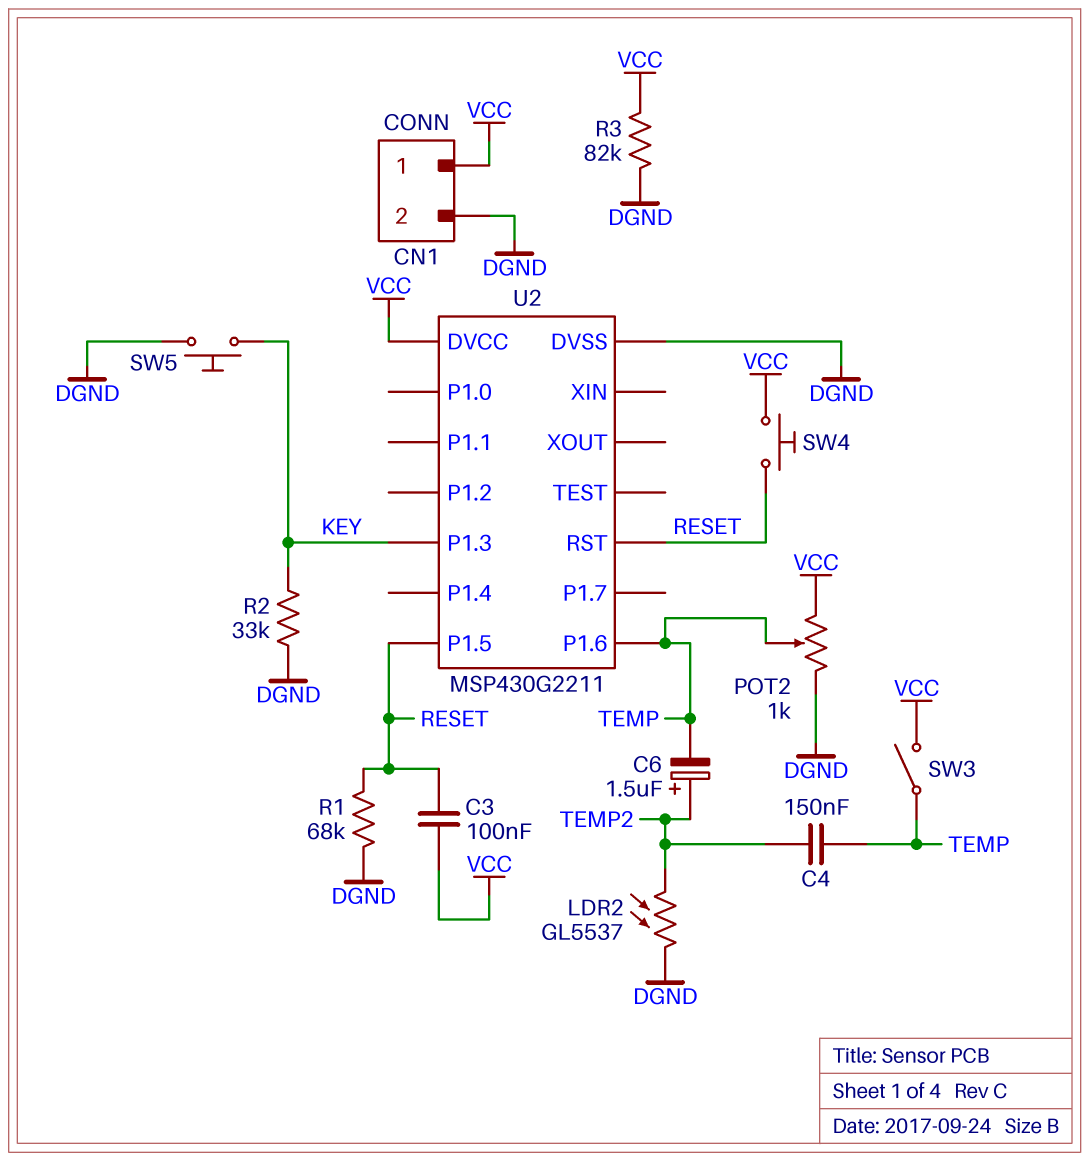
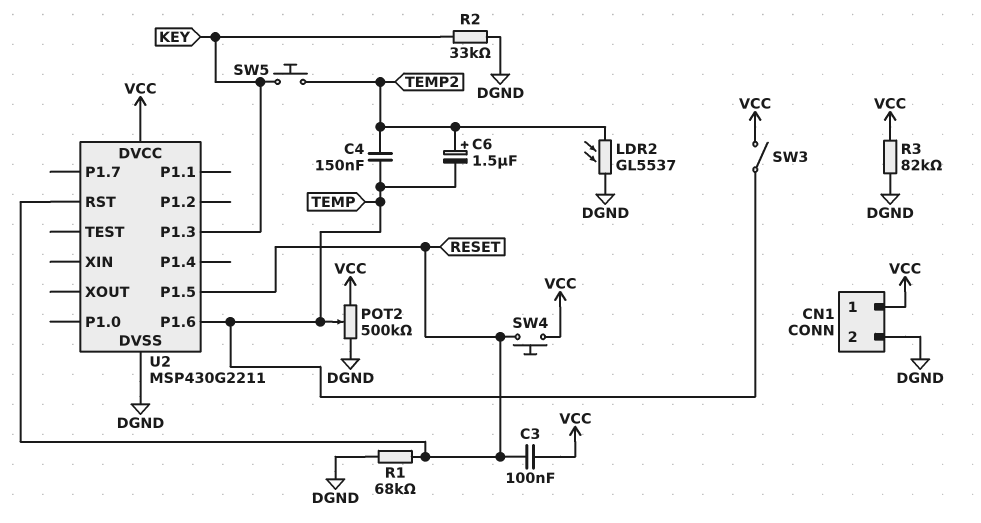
POT2: 1k (DGND, VCC, wiper TEMP) -> 500k (DGND, VCC, wiper TEMP)
SW5: button (DGND, KEY) -> button (KEY, TEMP2)

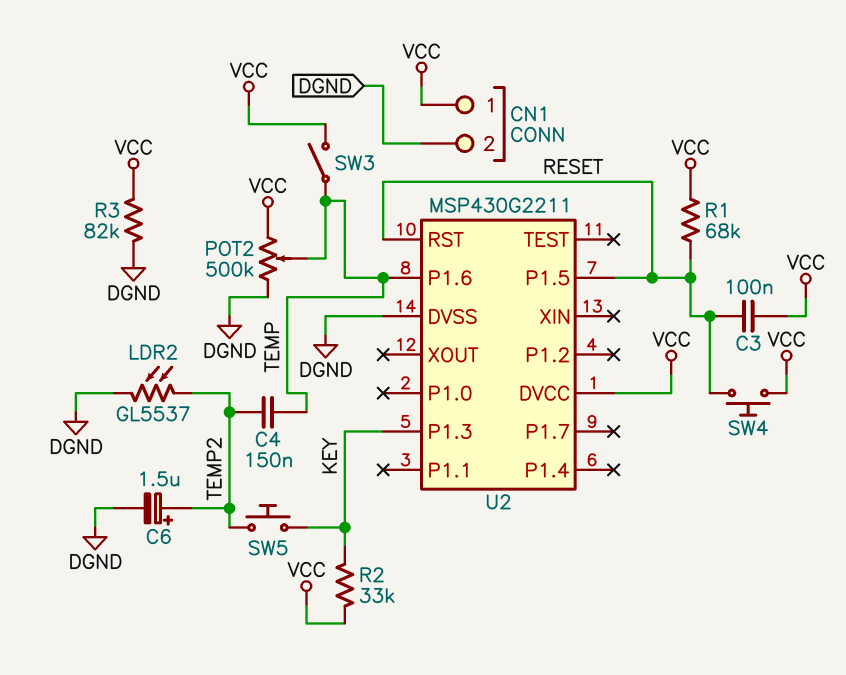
C6: 1.5uF (plus TEMP2, minus TEMP) -> 1.5uF (plus TEMP2, minus DGND)
R1: 68k (DGND, RESET) -> 68k (RESET, VCC)
R2: 33k (DGND, KEY) -> 33k (KEY, VCC)

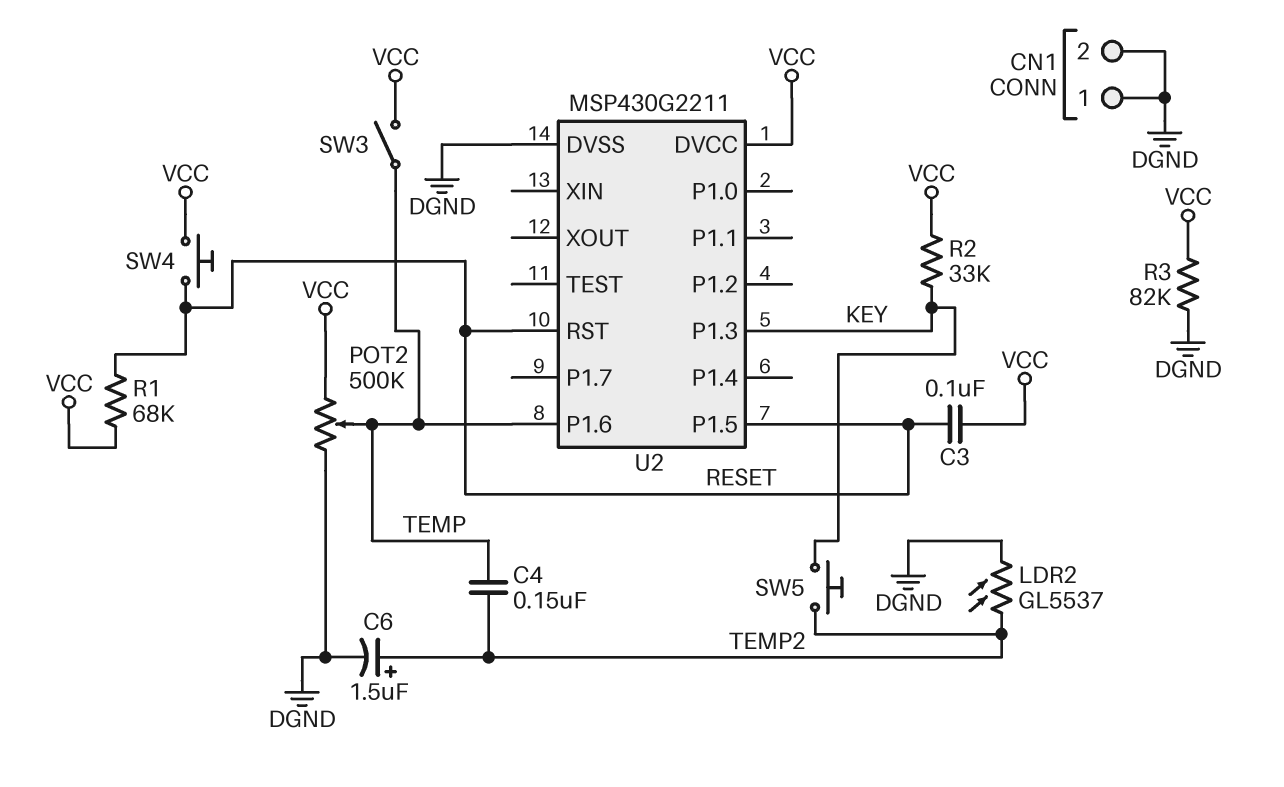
CN1 pin 1: VCC -> DGND

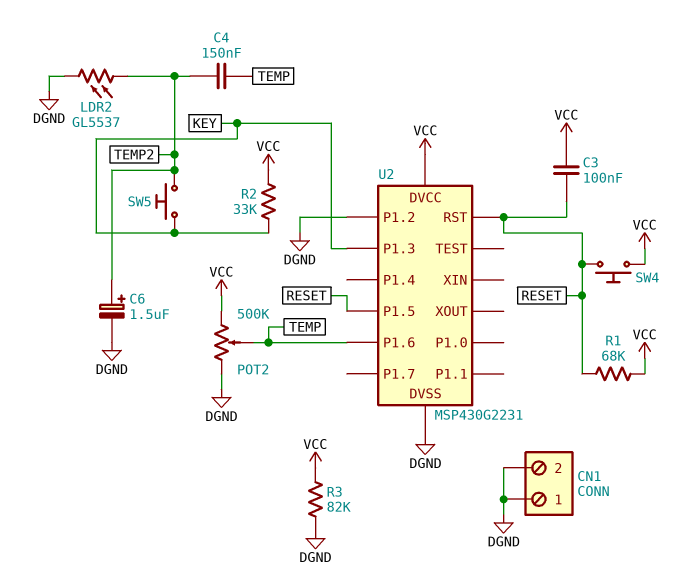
SW3: switch (TEMP, VCC) -> none
U2: MSP430G2211 -> MSP430G2231
U2 pin P1.2: none -> DGND

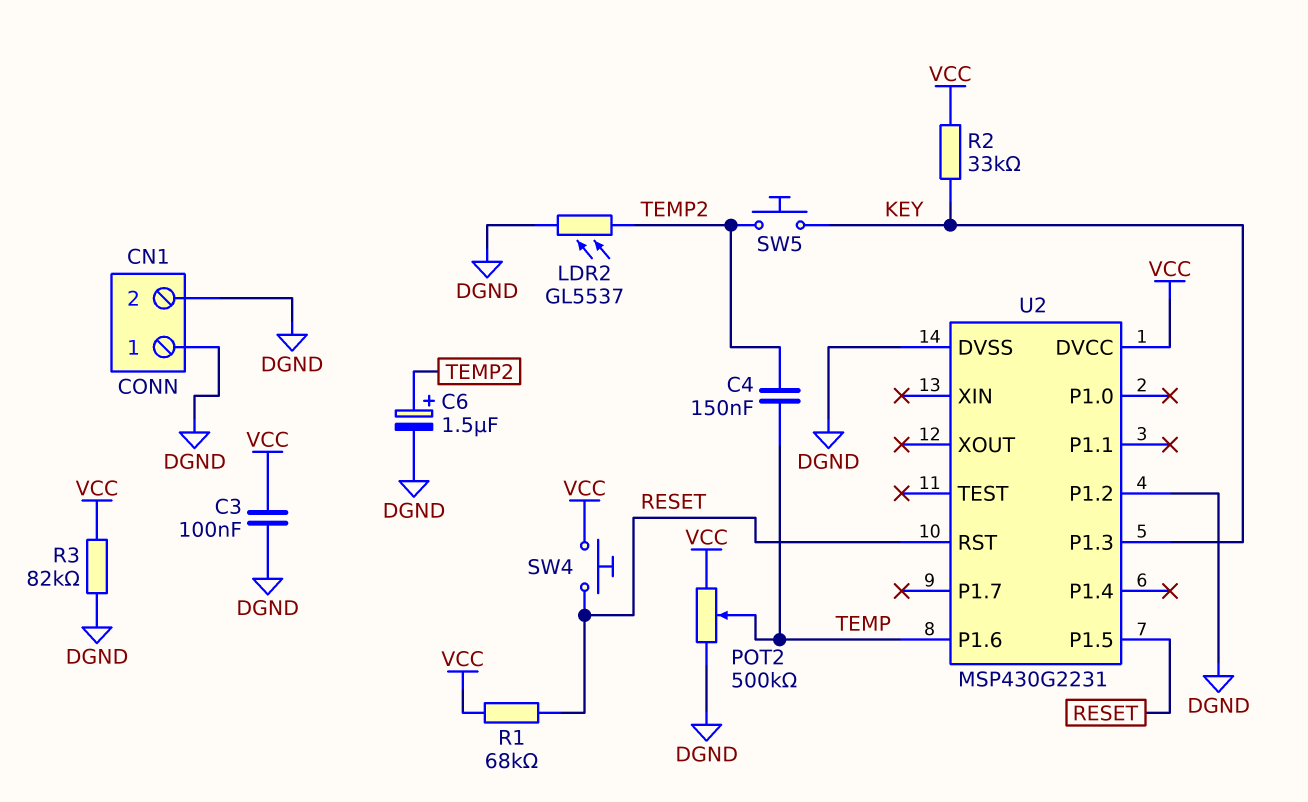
C3: 100nF (RESET, VCC) -> 100nF (DGND, VCC)

